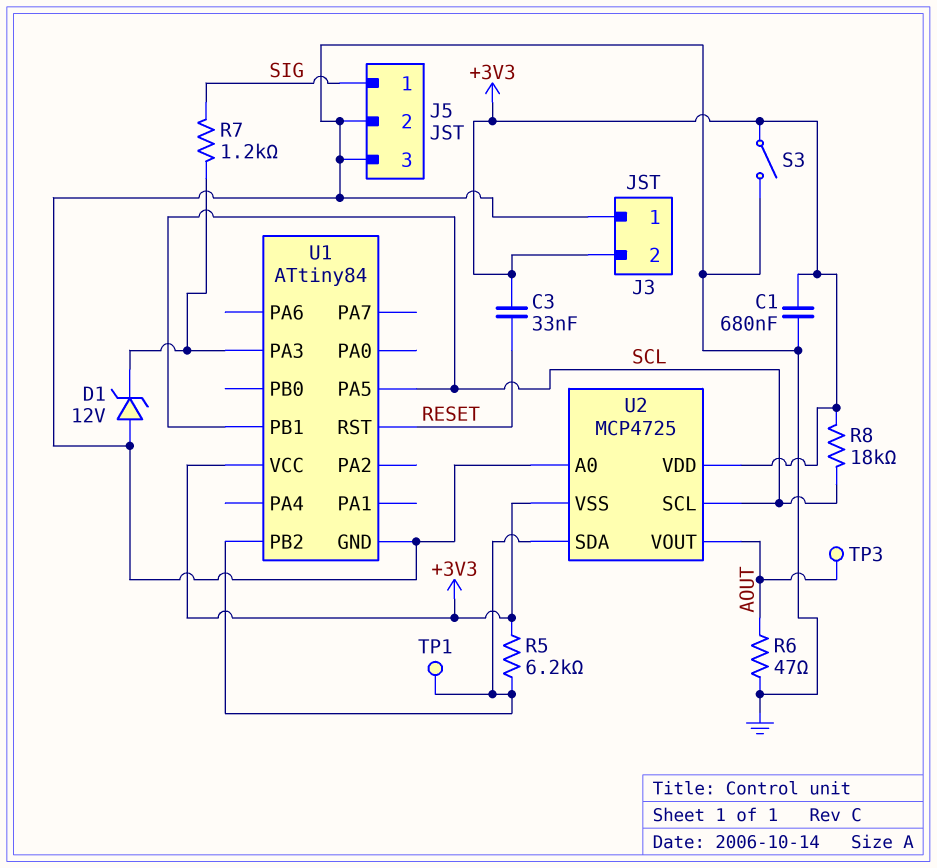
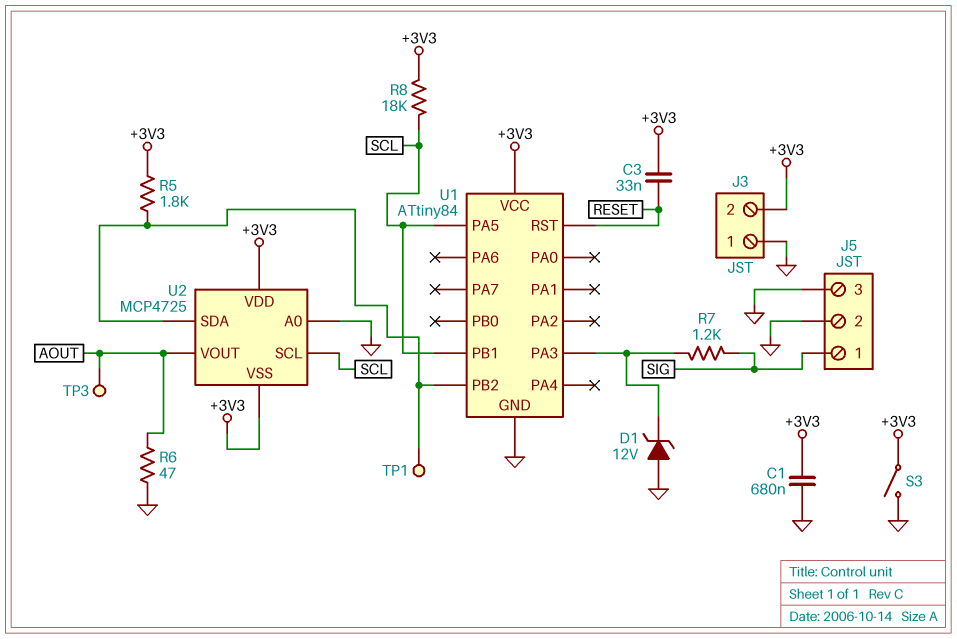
R5: 6.2k (+3V3, U1/PB2) -> 1.8k (+3V3, U1/PB2)

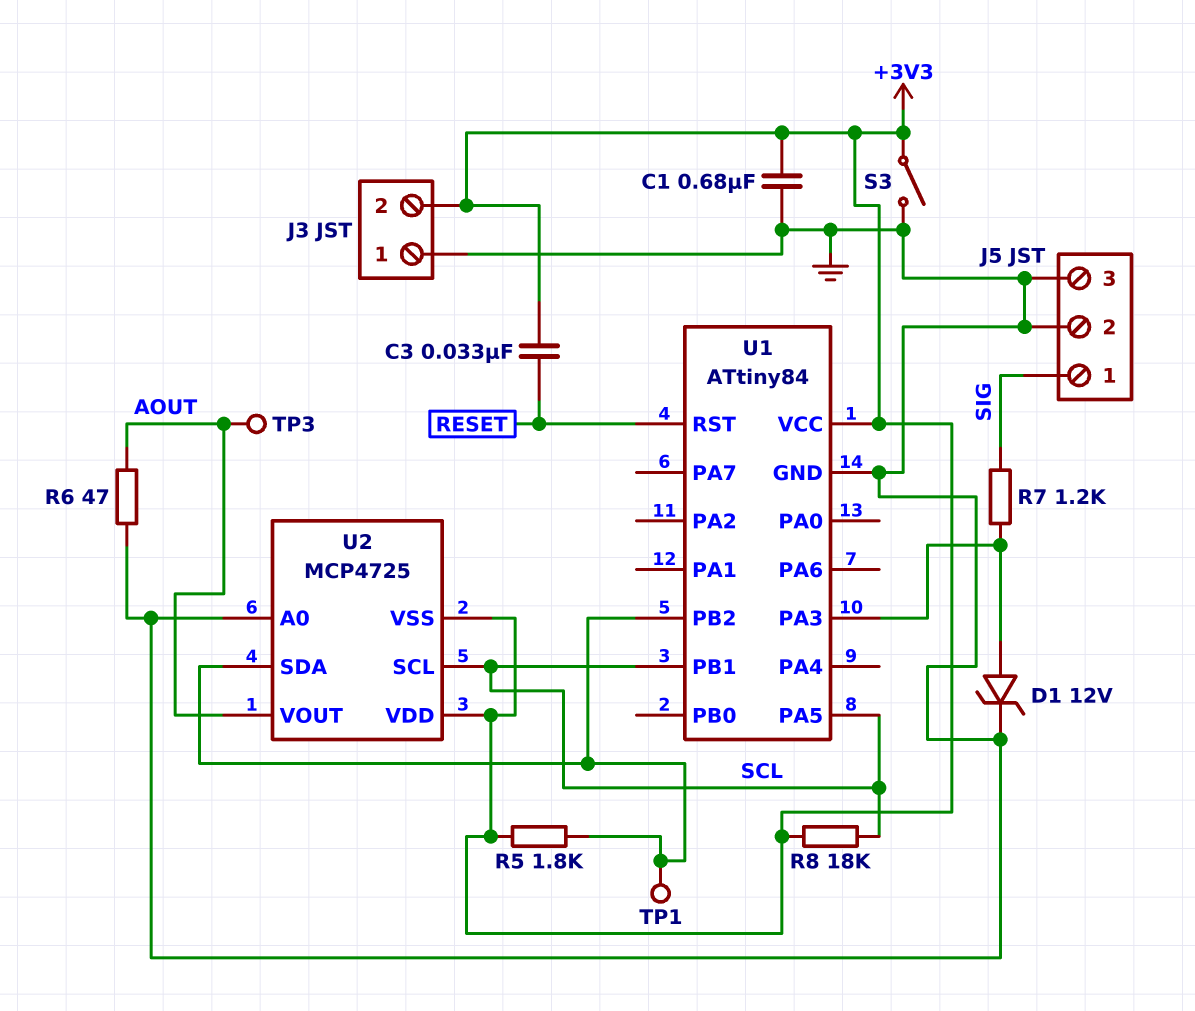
D1: zener 12V (A GND, K U1/PA3) -> zener 12V (A U1/PA3, K GND)

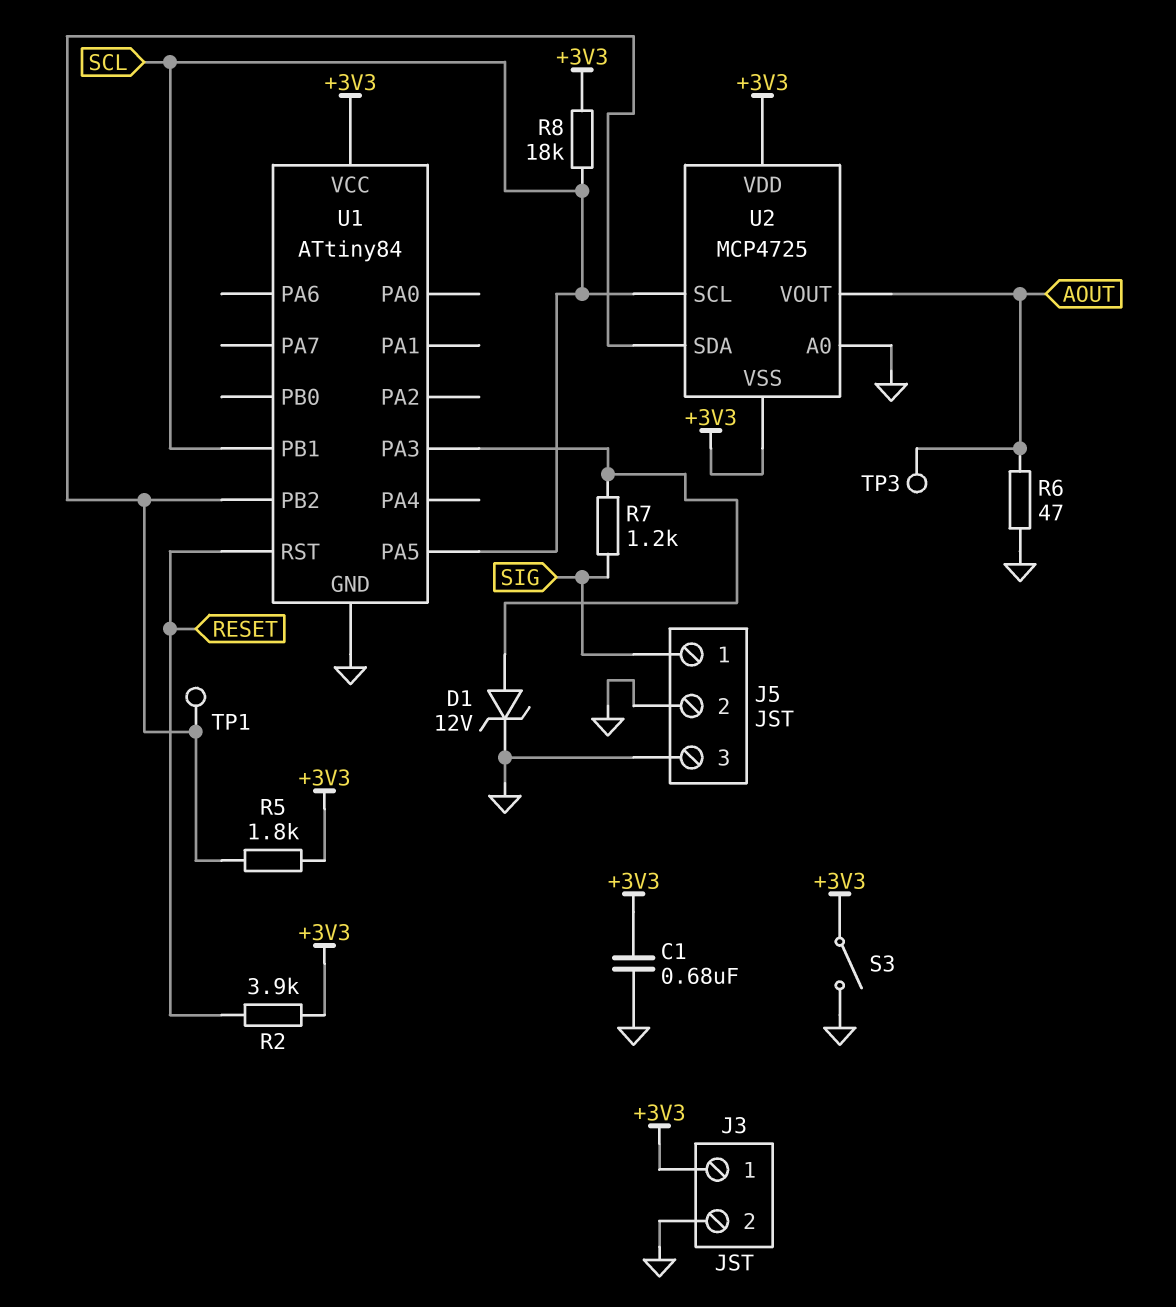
C3: 33nF (+3V3, RESET) -> none
J3 pin 1: GND -> +3V3
J3 pin 2: +3V3 -> GND
R2: none -> 3.9k (+3V3, RESET)

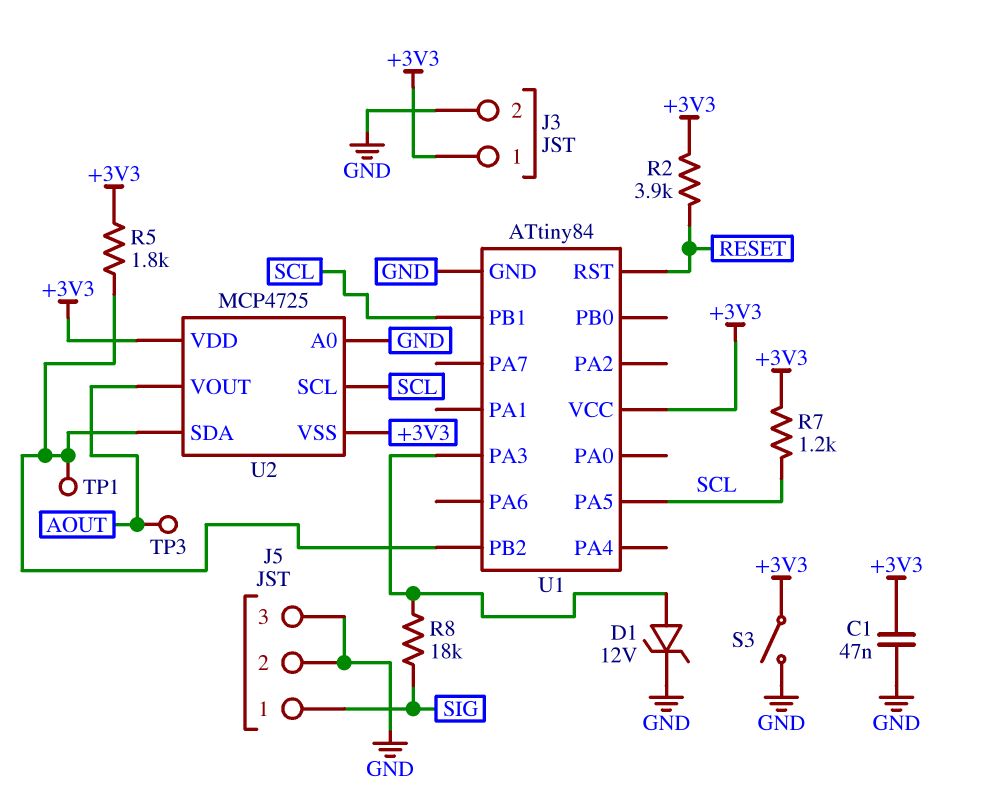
C1: 680nF (+3V3, GND) -> 47nF (+3V3, GND)
R6: 47 (AOUT, GND) -> none
R7: 1.2k (SIG, U1/PA3) -> 1.2k (+3V3, SCL)
R8: 18k (+3V3, SCL) -> 18k (SIG, U1/PA3)

